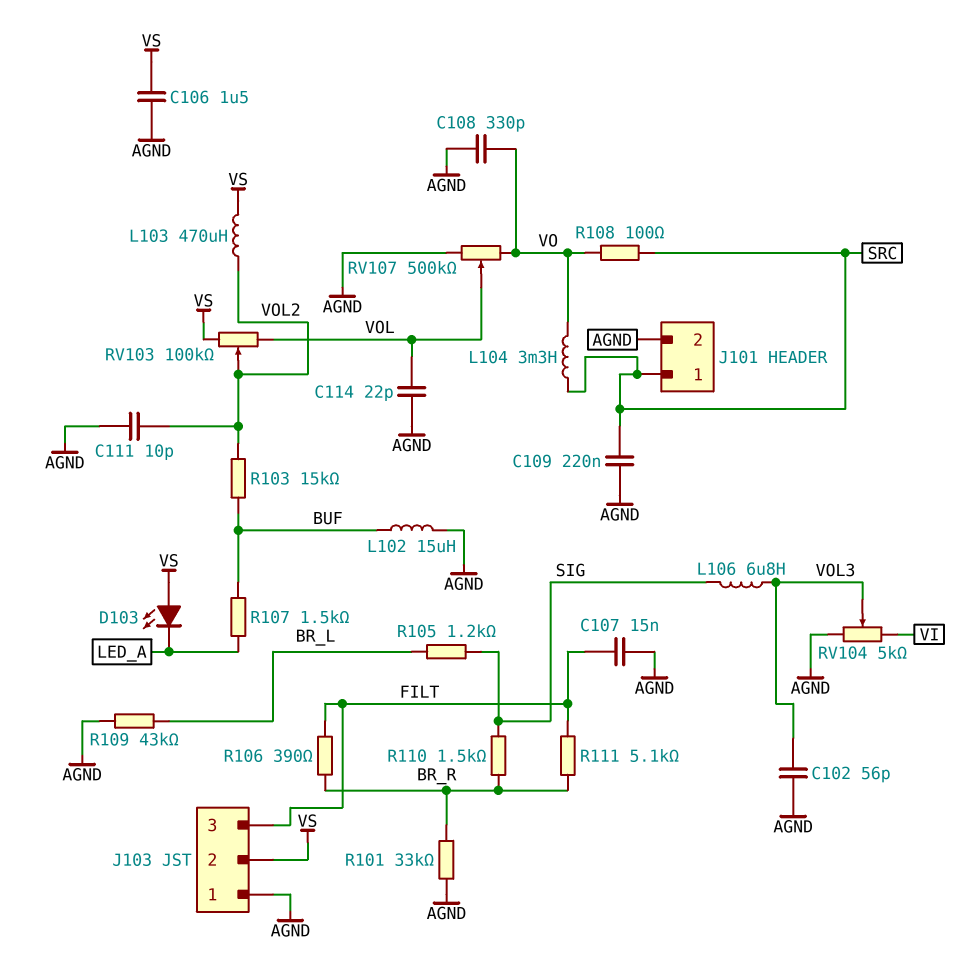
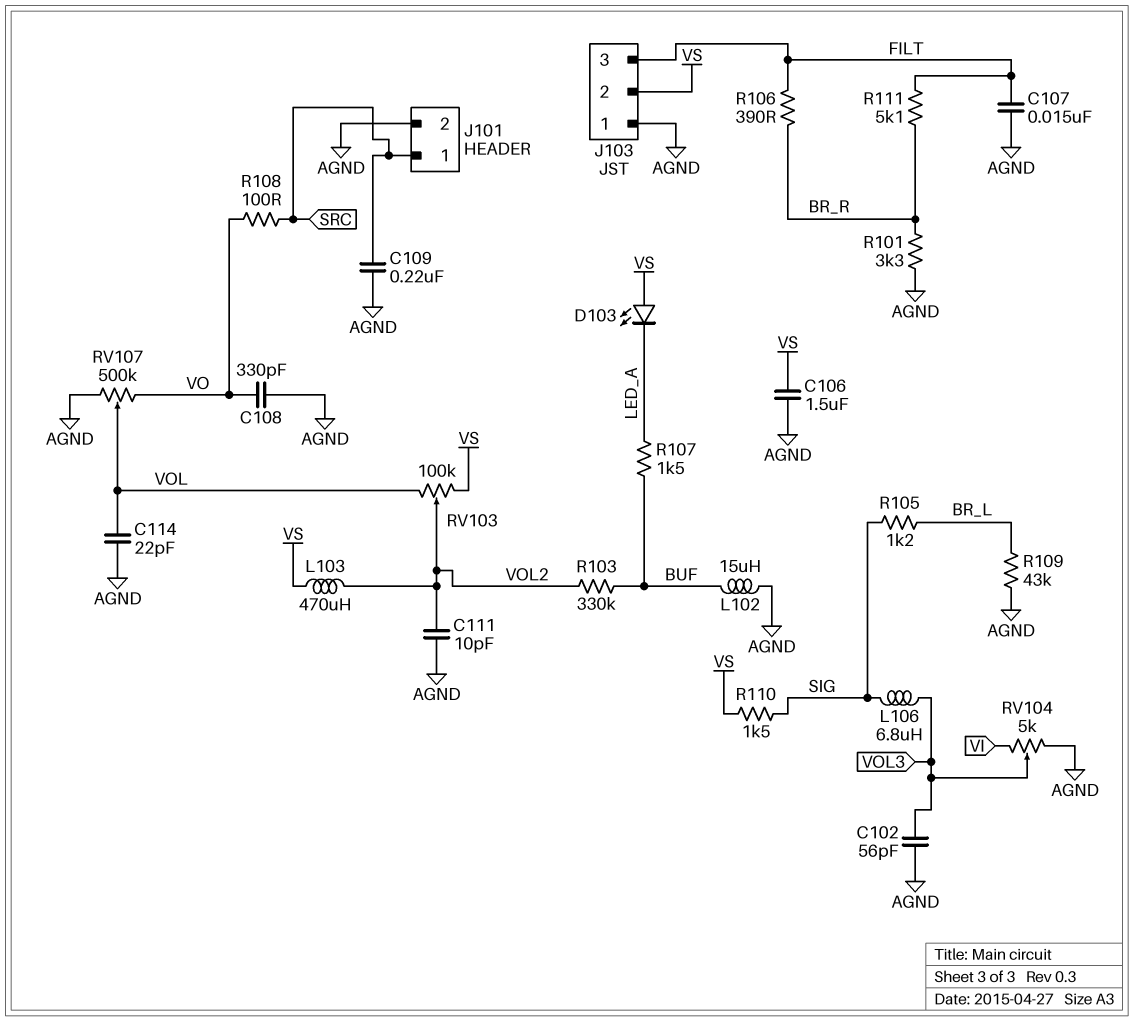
L104: 3.3mH (SRC, VO) -> none
R101: 33k (AGND, BR_R) -> 3.3k (AGND, BR_R)
R103: 15k (BUF, VOL2) -> 330k (BUF, VOL2)
R110: 1.5k (BR_R, SIG) -> 1.5k (SIG, VS)

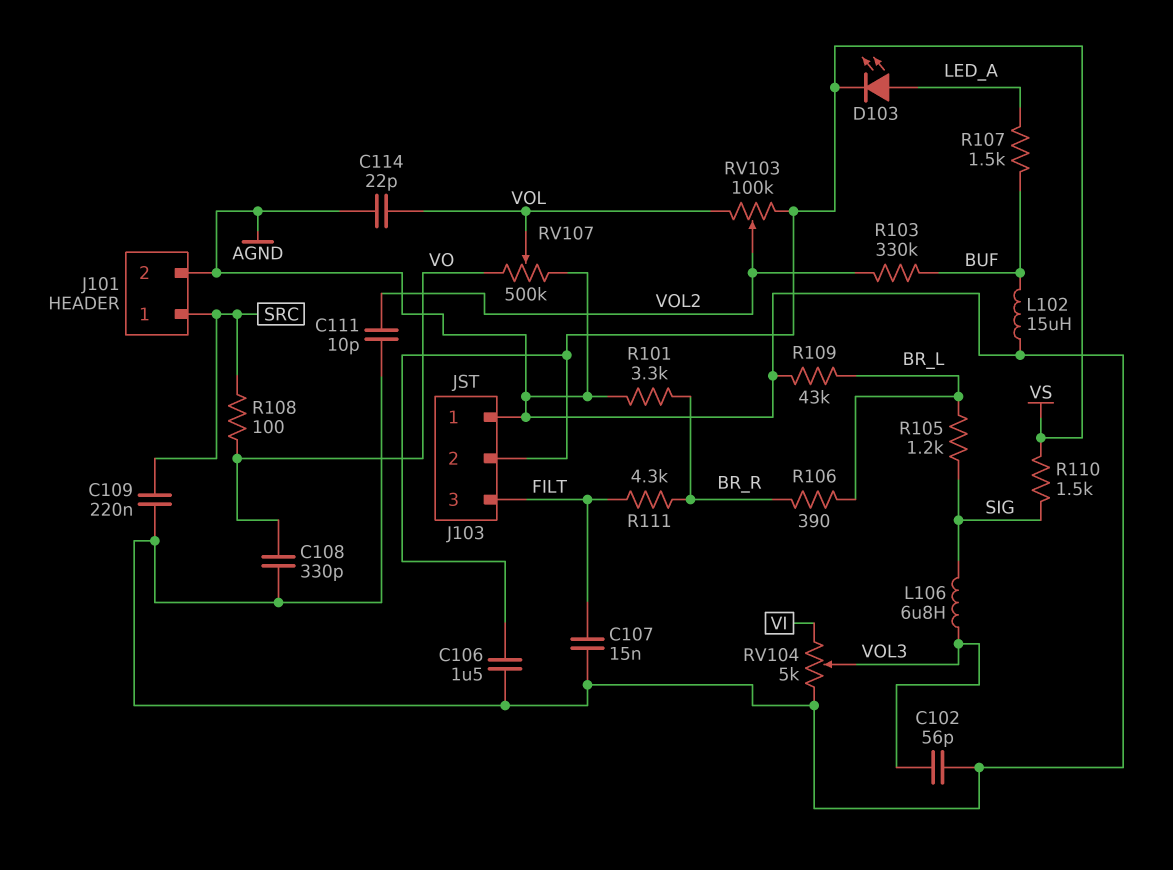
D103: LED (A VS, K LED_A) -> LED (A LED_A, K VS)
L103: 470uH (VOL2, VS) -> none
R106: 390 (BR_R, FILT) -> 390 (BR_L, BR_R)
R111: 5.1k (BR_R, FILT) -> 4.3k (BR_R, FILT)

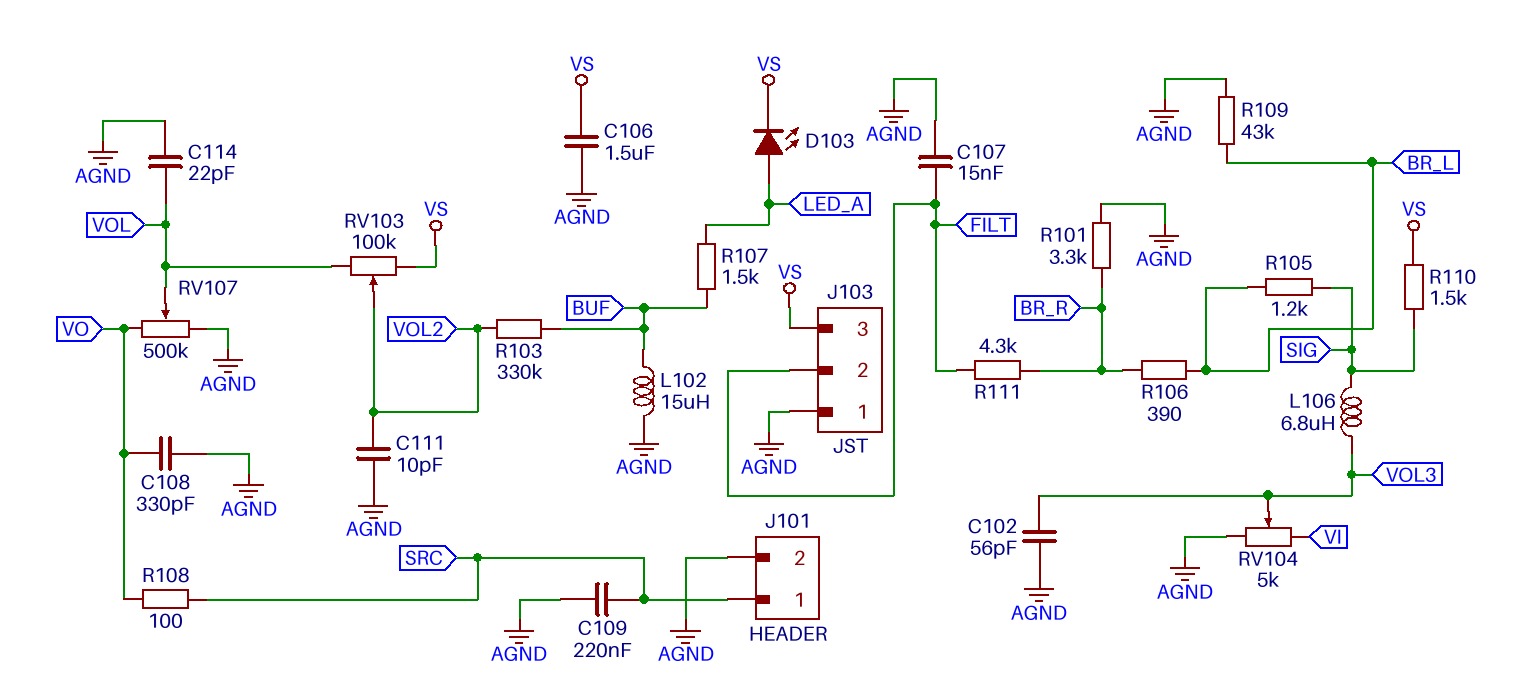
J103 pin 2: VS -> FILT
J103 pin 3: FILT -> VS

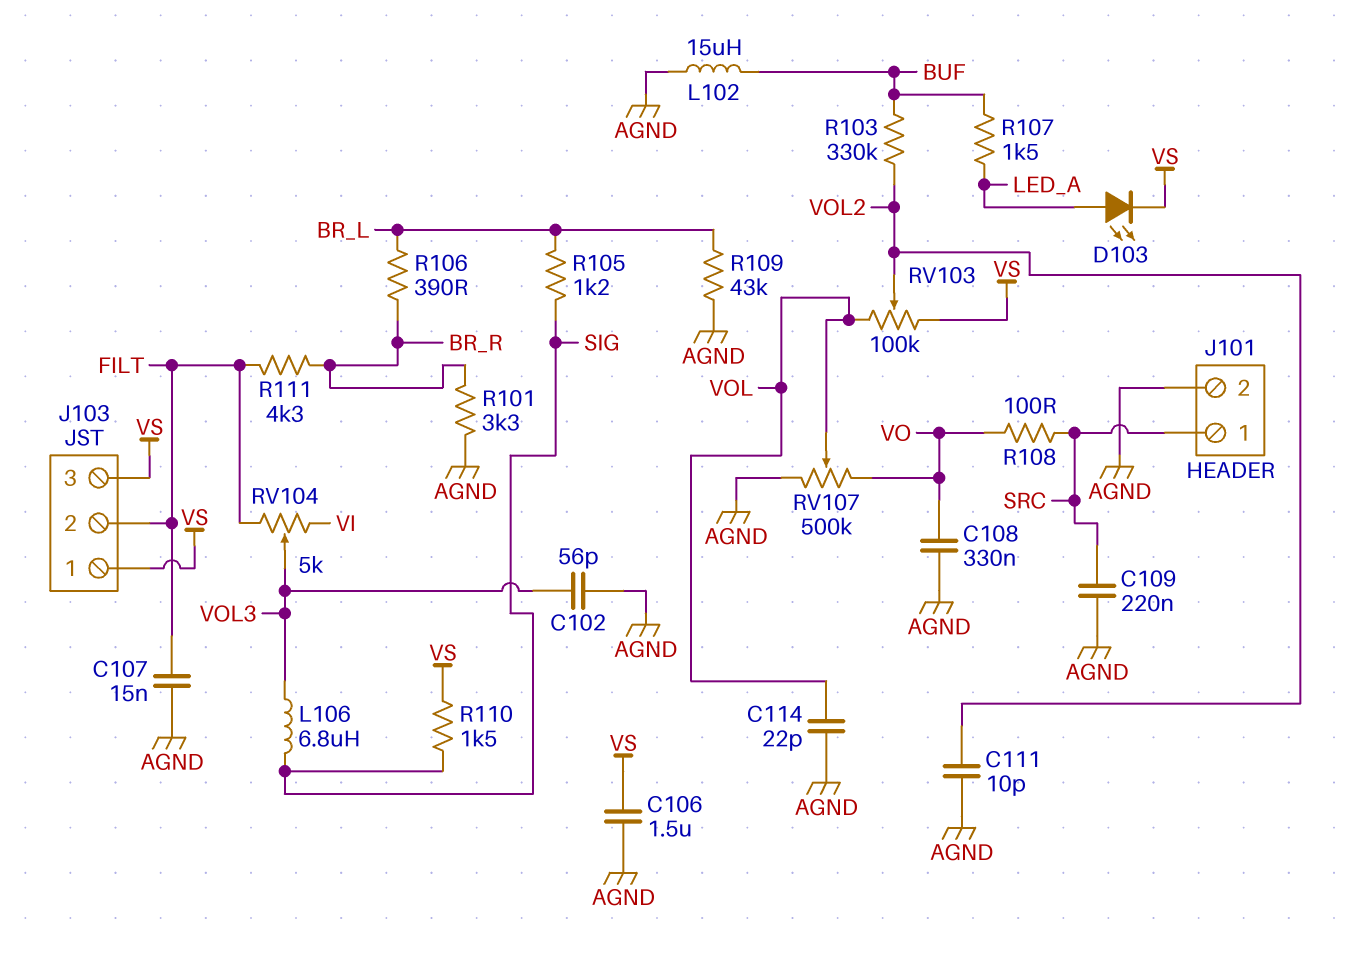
C108: 330pF (AGND, VO) -> 330nF (AGND, VO)
J103 pin 1: AGND -> VS
RV104: 5k (AGND, VI, wiper VOL3) -> 5k (FILT, VI, wiper VOL3)

